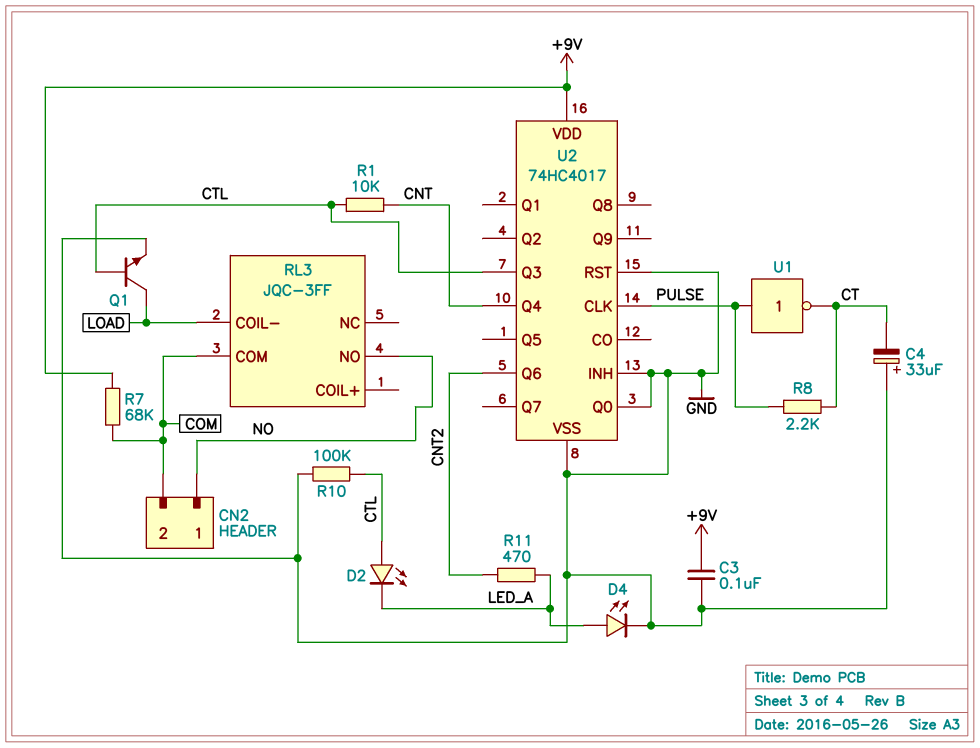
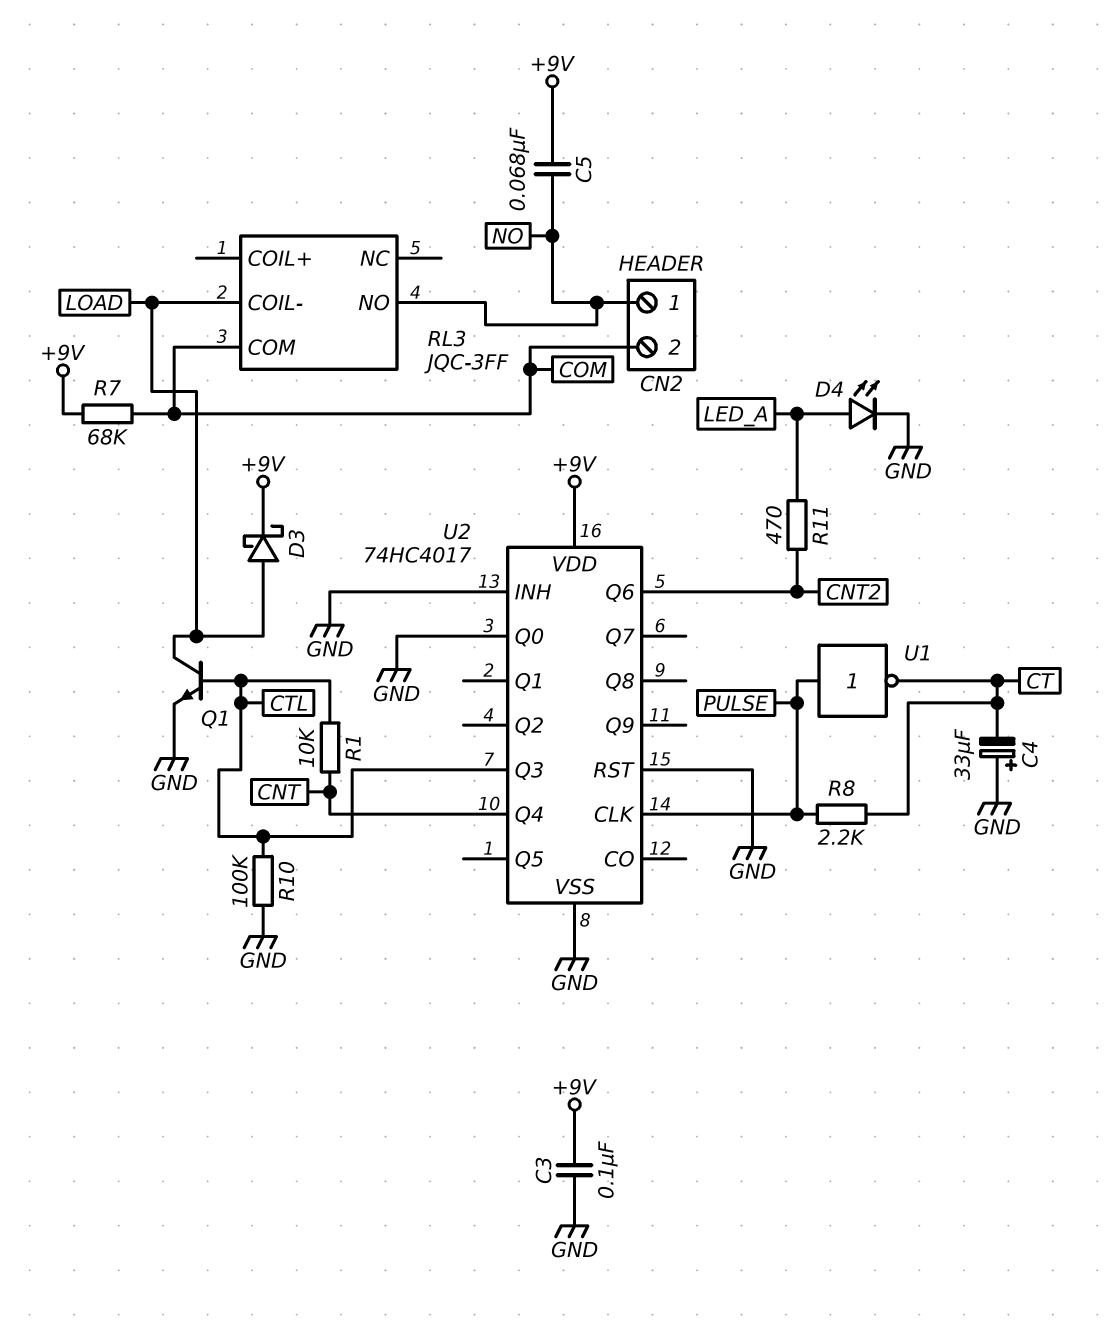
C5: none -> 68nF (+9V, NO)
D2: LED (A CTL, K LED_A) -> none
D3: none -> schottky (A LOAD, K +9V)

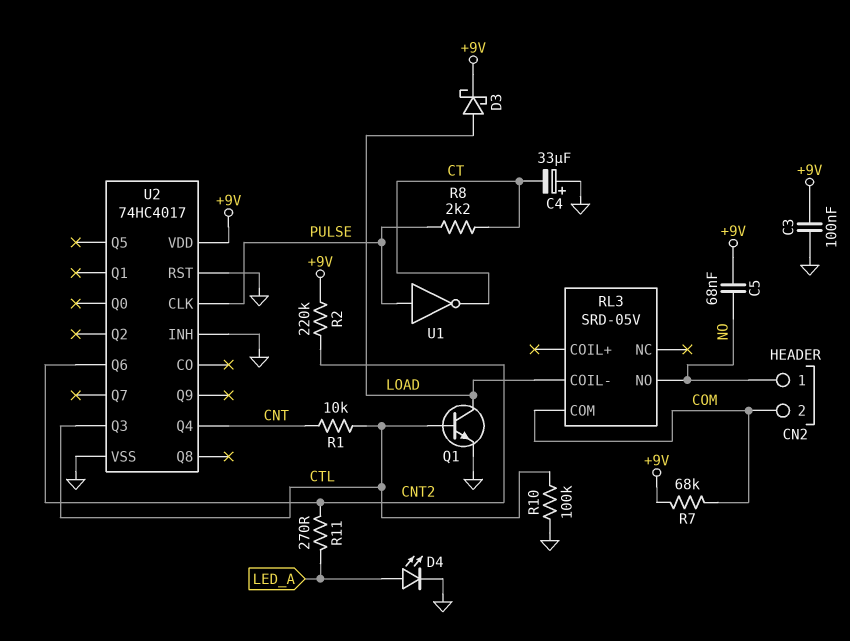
R2: none -> 220k (+9V, CNT2)
R11: 470 (CNT2, LED_A) -> 270 (CNT2, LED_A)
RL3: JQC-3FF -> SRD-05V
U2 pin Q0: GND -> none

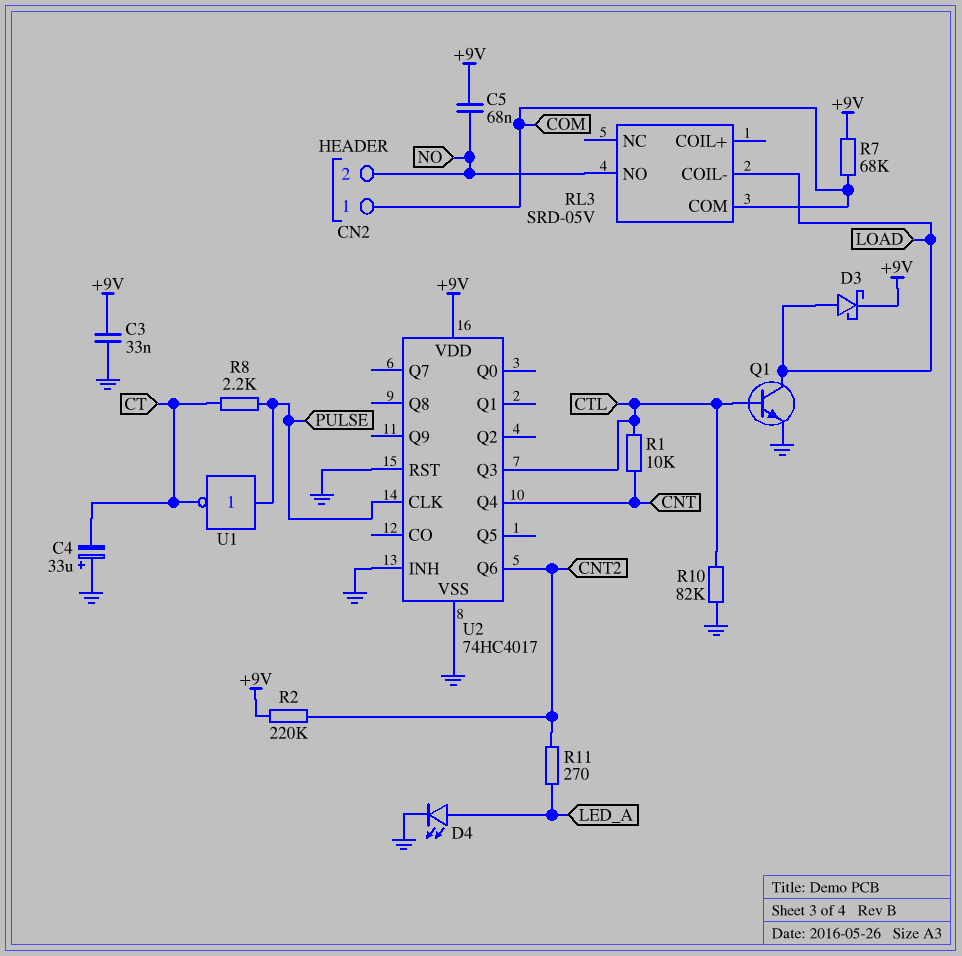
C3: 100nF (+9V, GND) -> 33nF (+9V, GND)
CN2 pin 1: NO -> COM
CN2 pin 2: COM -> NO
R10: 100k (CTL, GND) -> 82k (CTL, GND)

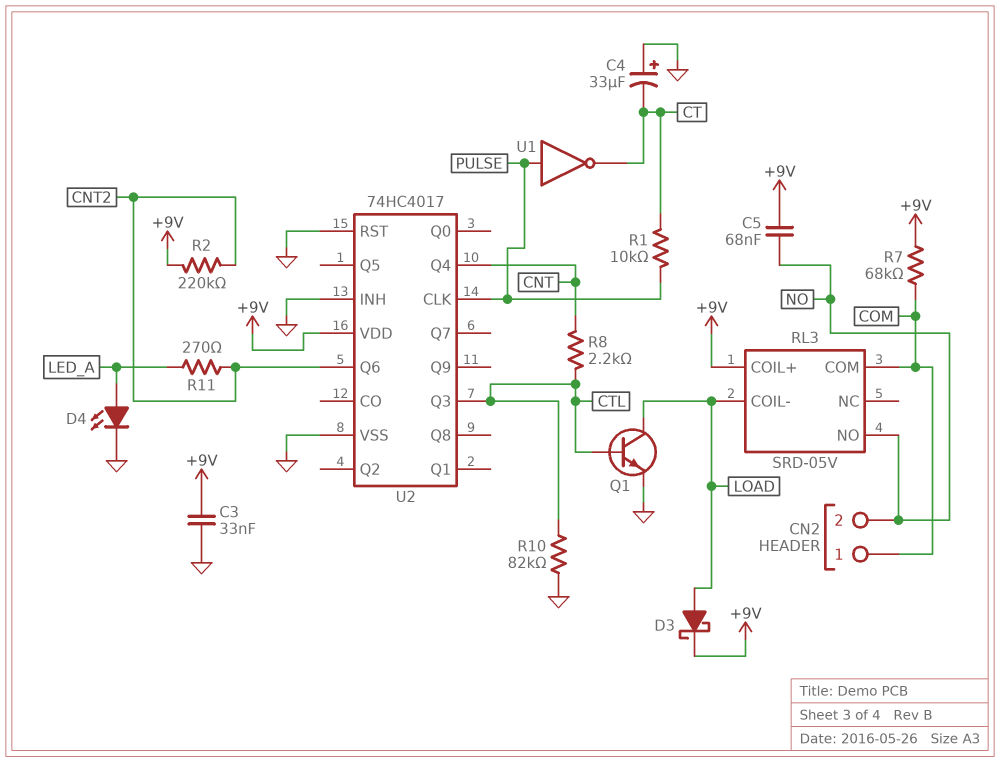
R1: 10k (CNT, CTL) -> 10k (CT, PULSE)
R8: 2.2k (CT, PULSE) -> 2.2k (CNT, CTL)
RL3 pin COIL+: none -> +9V

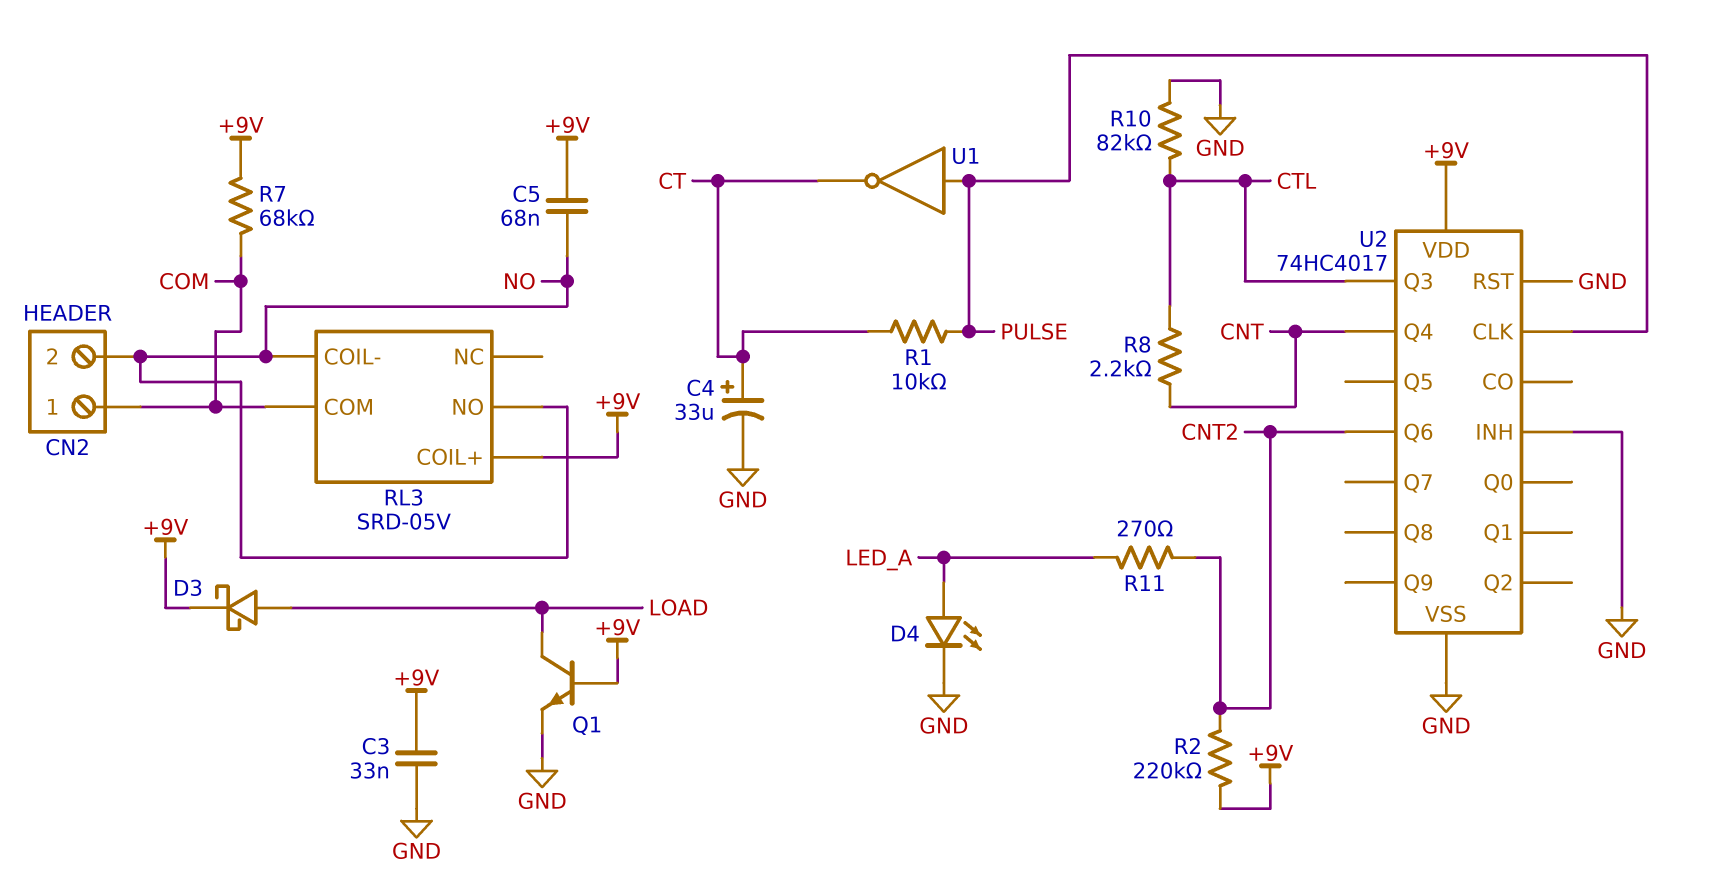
C4: 33uF (plus GND, minus CT) -> 33uF (plus CT, minus GND)
Q1: NPN (B CTL, C LOAD, E GND) -> NPN (B +9V, C LOAD, E GND)
RL3 pin COIL-: LOAD -> NO

